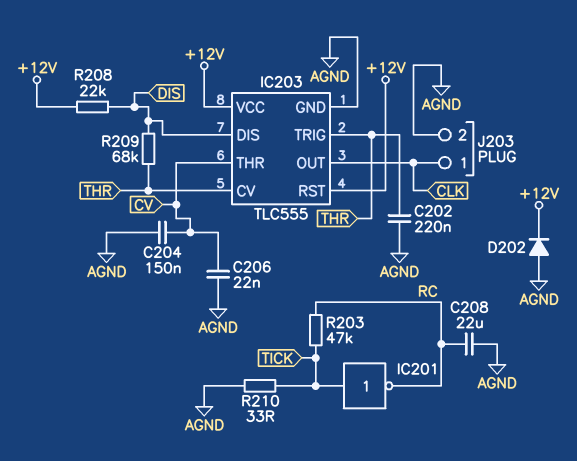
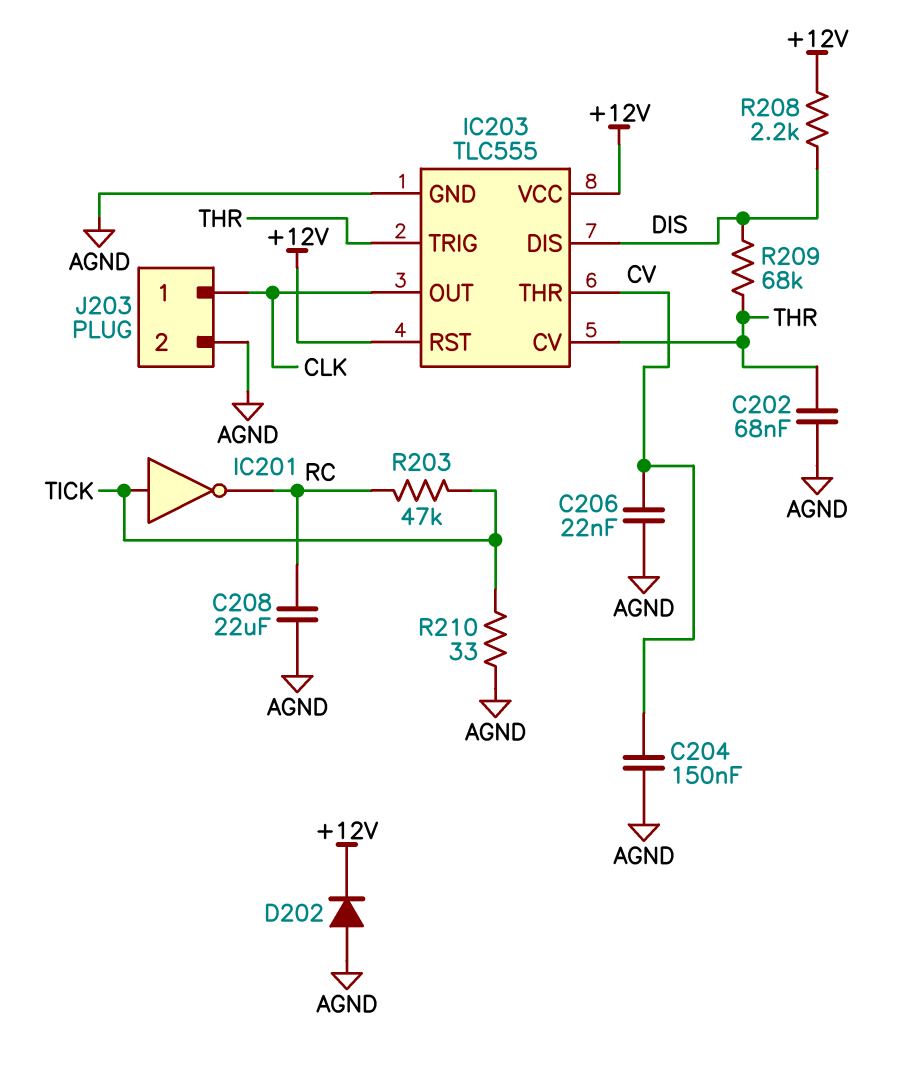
C202: 220nF (AGND, THR) -> 68nF (AGND, THR)
R208: 22k (+12V, DIS) -> 2.2k (+12V, DIS)

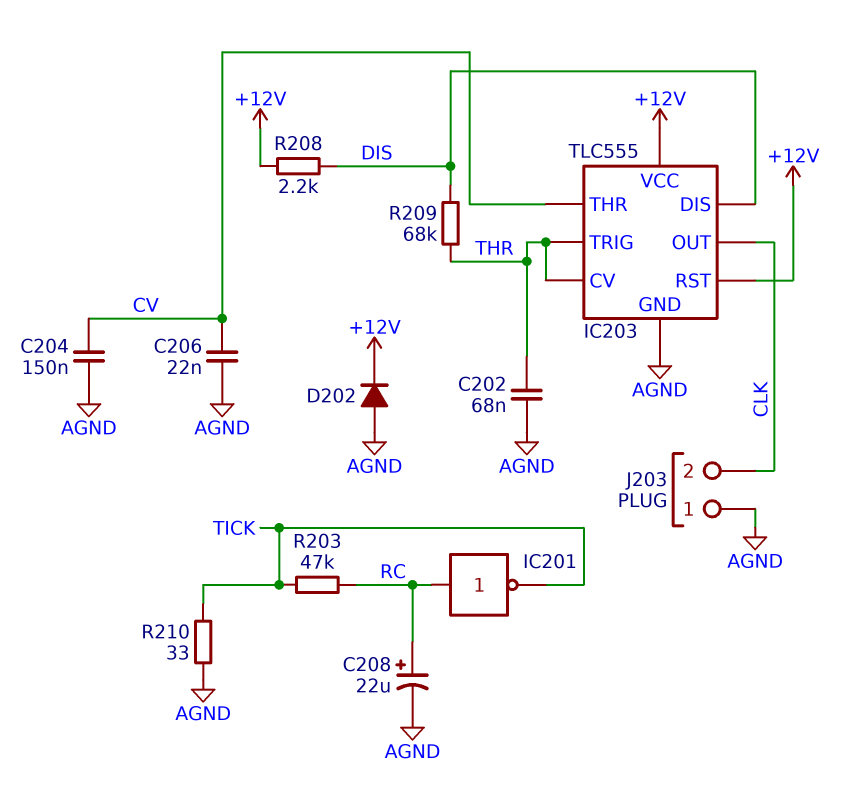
C208: 22uF (AGND, RC) -> 22uF (plus RC, minus AGND)
IC201: NOT (in TICK, out RC) -> NOT (in RC, out TICK)
J203 pin 1: CLK -> AGND
J203 pin 2: AGND -> CLK

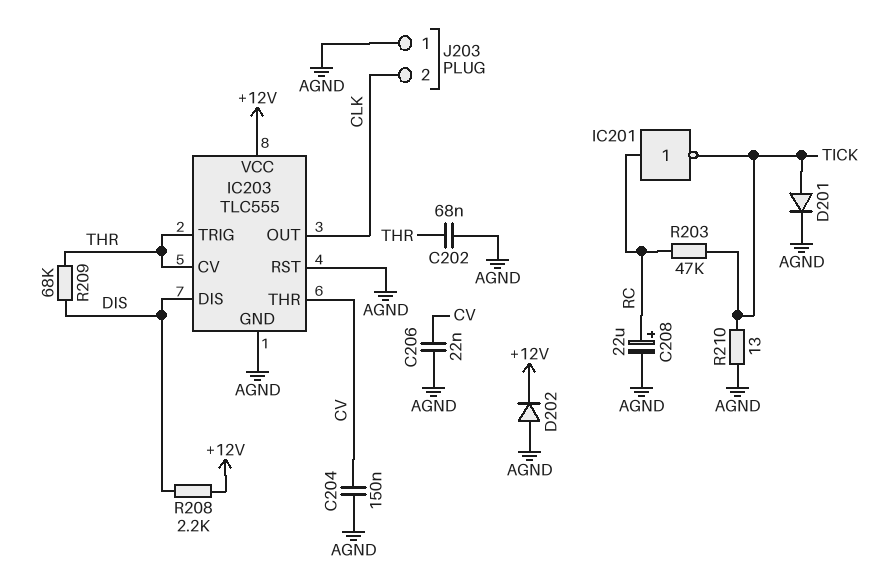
D201: none -> diode (A TICK, K AGND)
IC203 pin RST: +12V -> AGND
R210: 33 (AGND, TICK) -> 13 (AGND, TICK)

